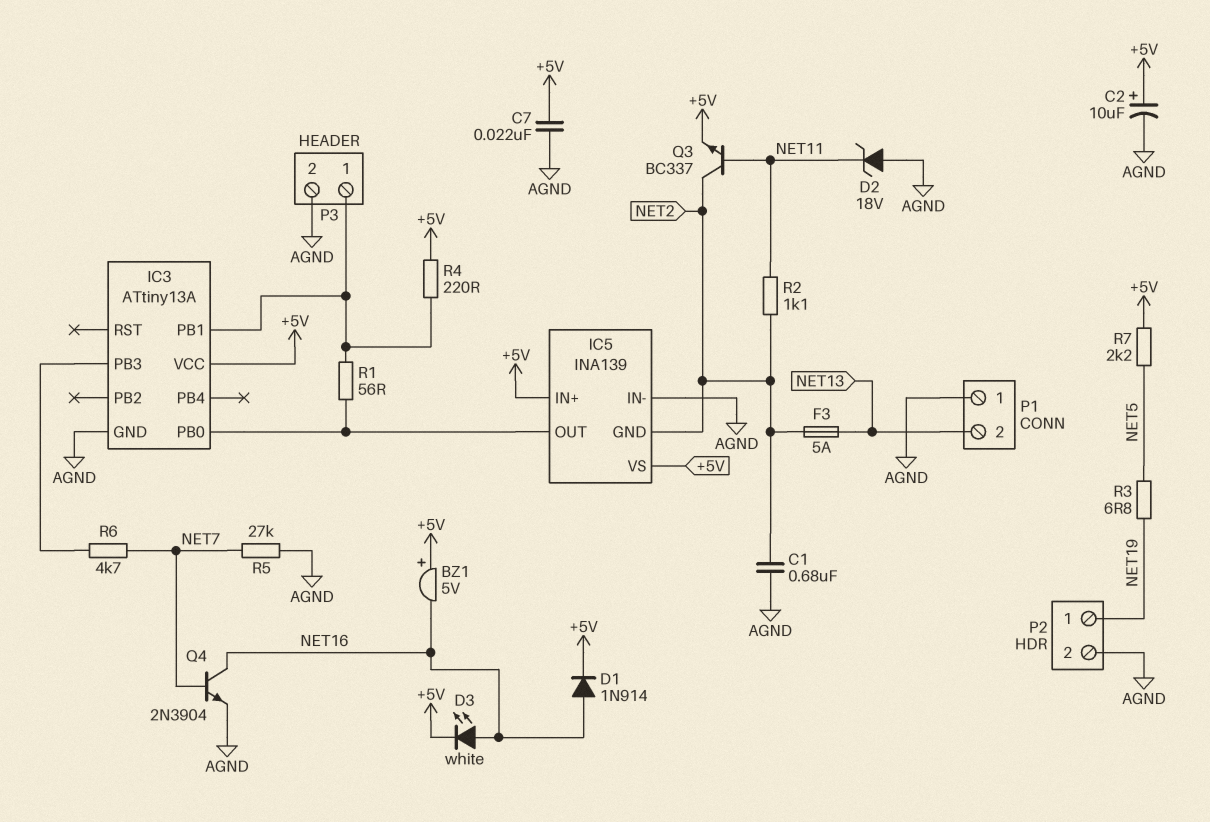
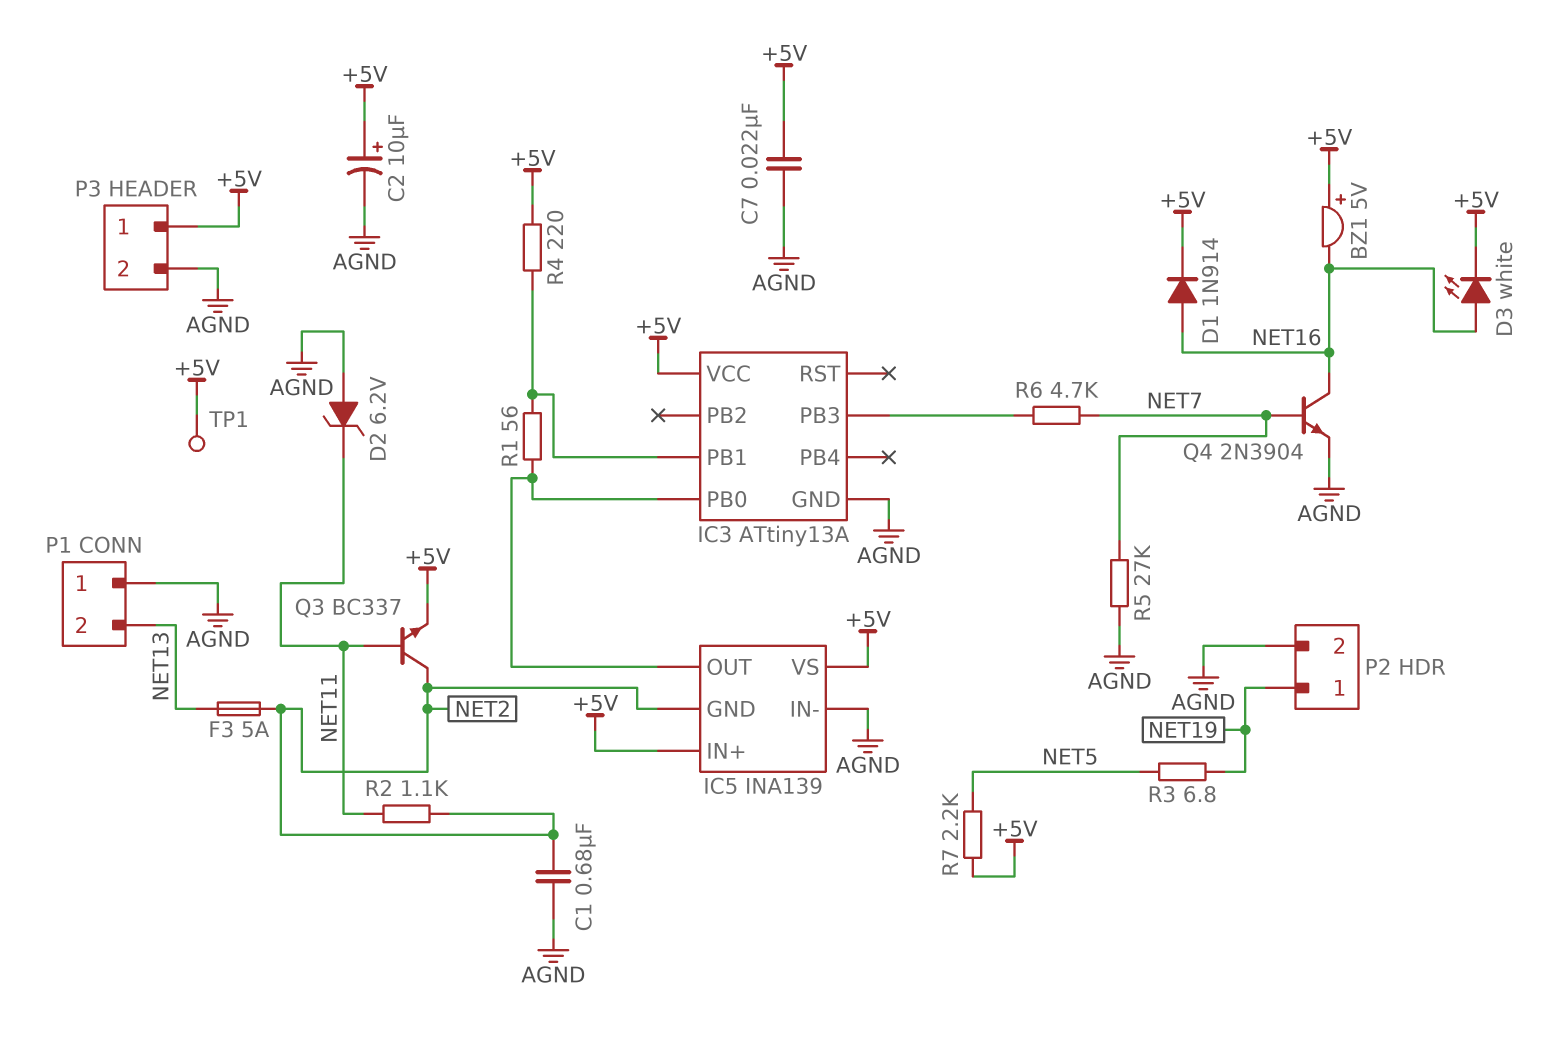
D2: zener 18V (A AGND, K NET11) -> zener 6.2V (A AGND, K NET11)
P3 pin 1: IC3/PB1 -> +5V
TP1: none -> test point (+5V)

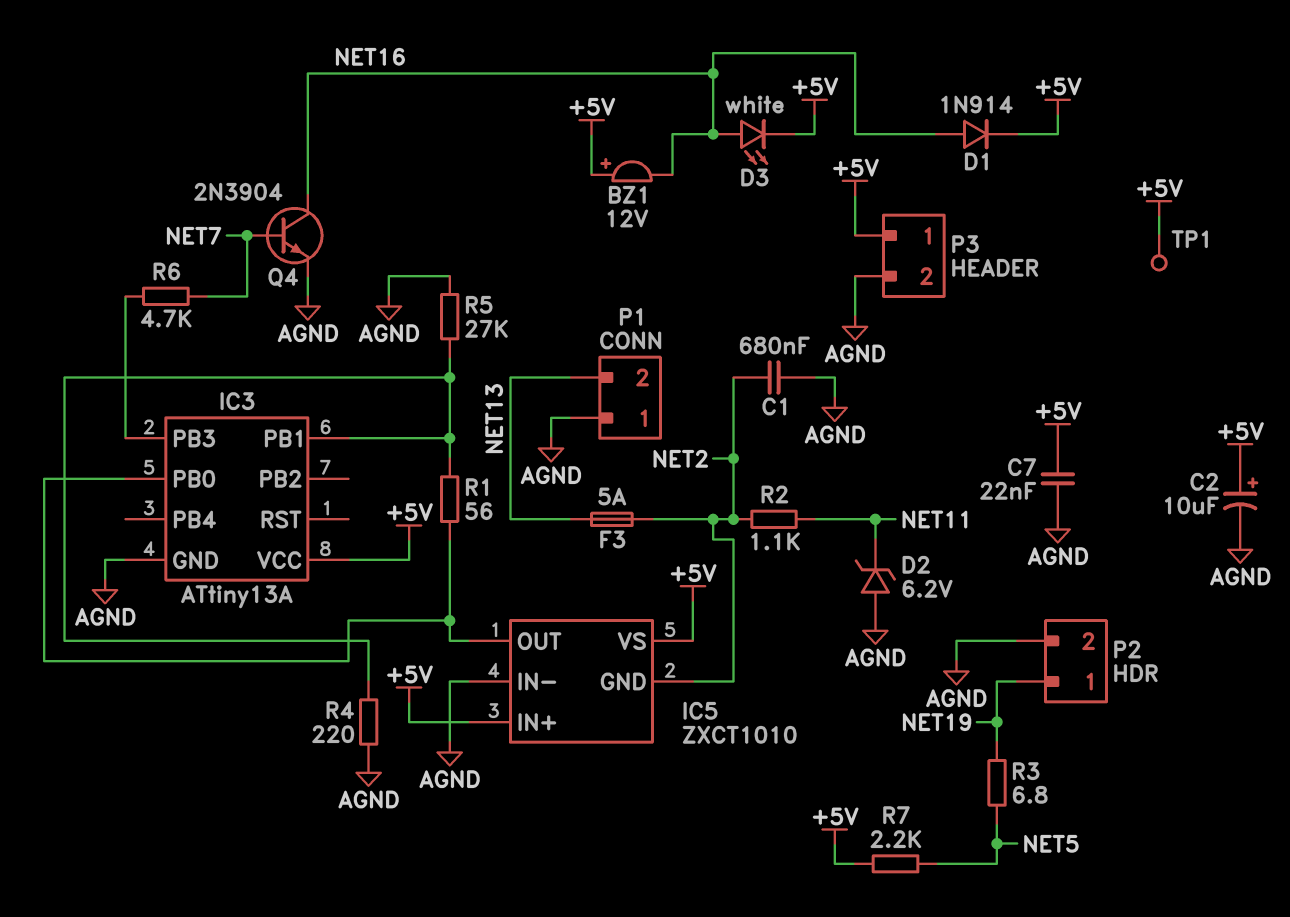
BZ1: buzzer 5V (plus +5V, minus NET16) -> buzzer 12V (plus +5V, minus NET16)
IC5: INA139 -> ZXCT1010
Q3: NPN BC337 (B NET11, C NET2, E +5V) -> none
R4: 220 (+5V, IC3/PB1) -> 220 (AGND, IC3/PB1)
R5: 27k (AGND, NET7) -> 27k (AGND, IC3/PB1)

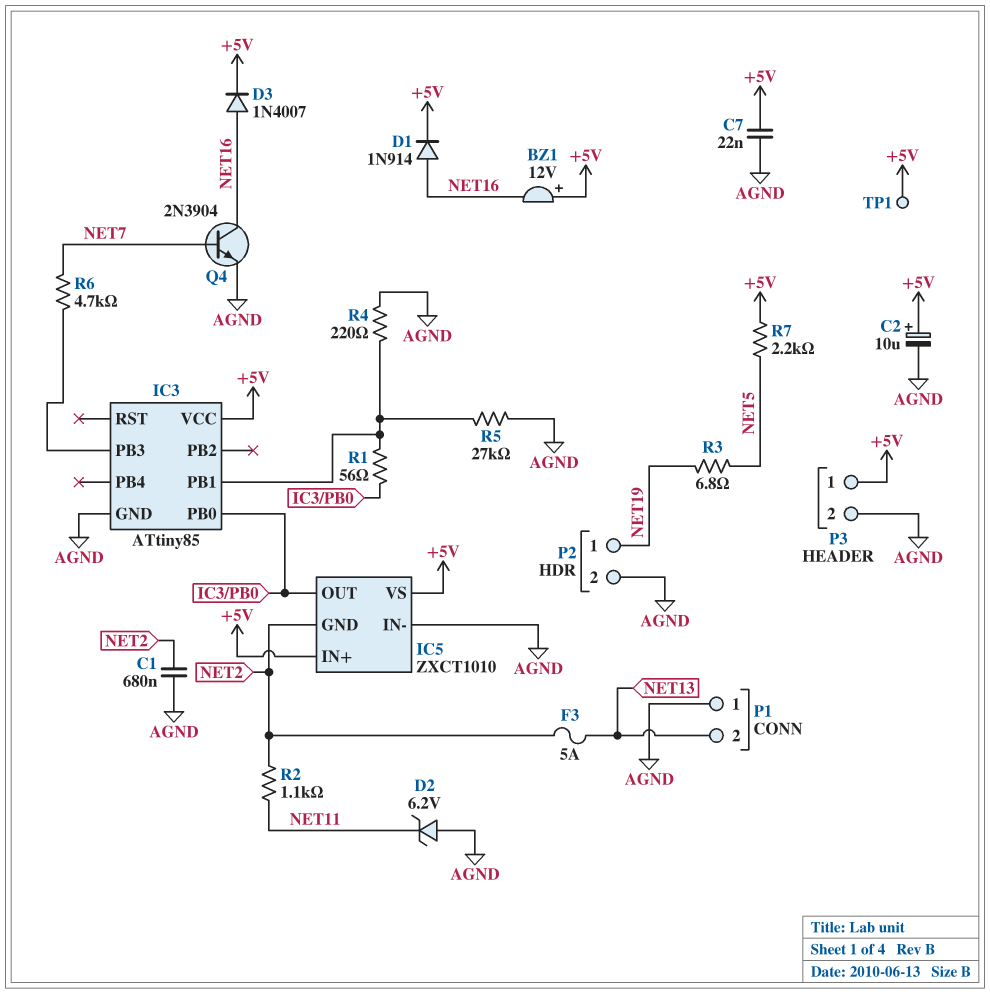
D3: LED white (A NET16, K +5V) -> diode 1N4007 (A NET16, K +5V)
IC3: ATtiny13A -> ATtiny85

